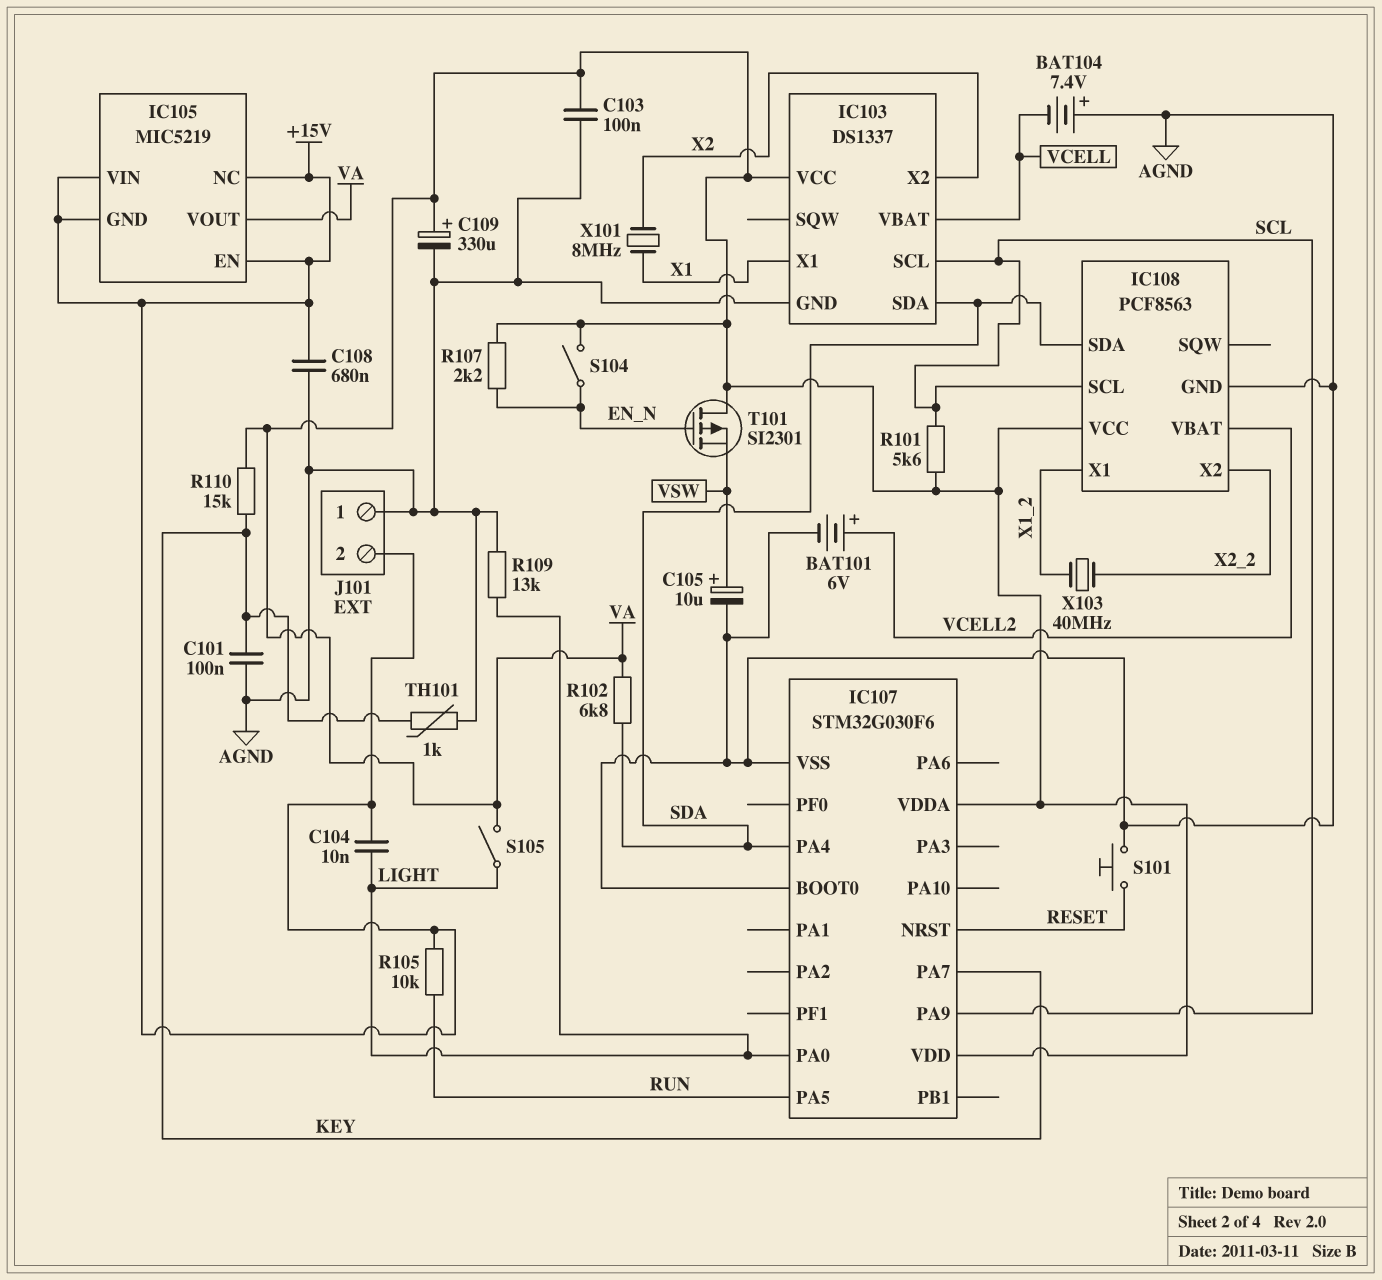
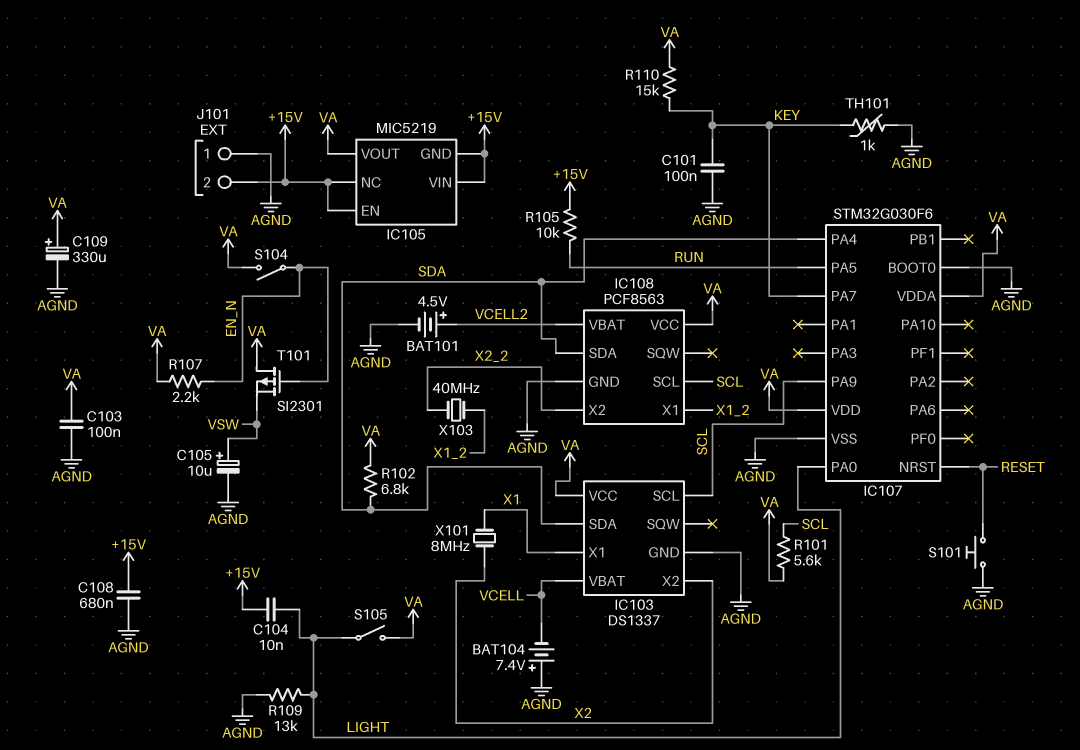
BAT101: 6V (plus VCELL2, minus AGND) -> 4.5V (plus VCELL2, minus AGND)

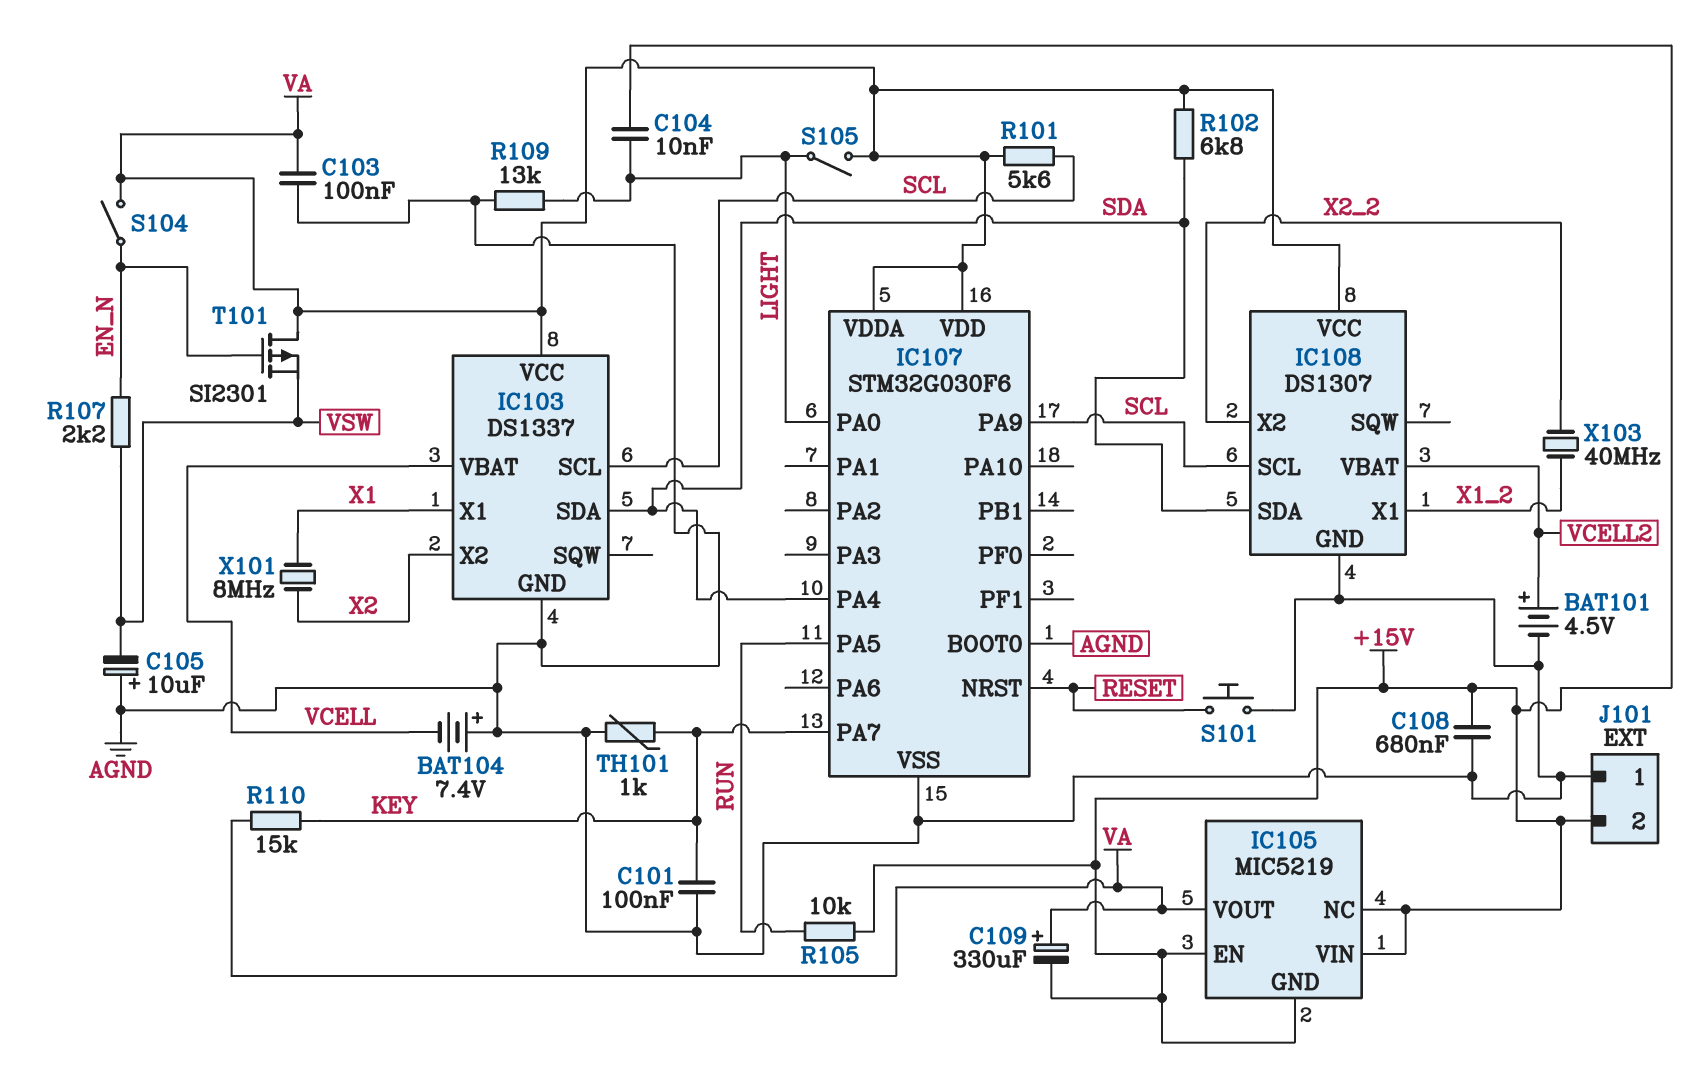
C105: 10uF (plus VSW, minus AGND) -> 10uF (plus AGND, minus VSW)
C109: 330uF (plus VA, minus AGND) -> 330uF (plus VA, minus +15V)
IC108: PCF8563 -> DS1307
R107: 2.2k (EN_N, VA) -> 2.2k (EN_N, VSW)

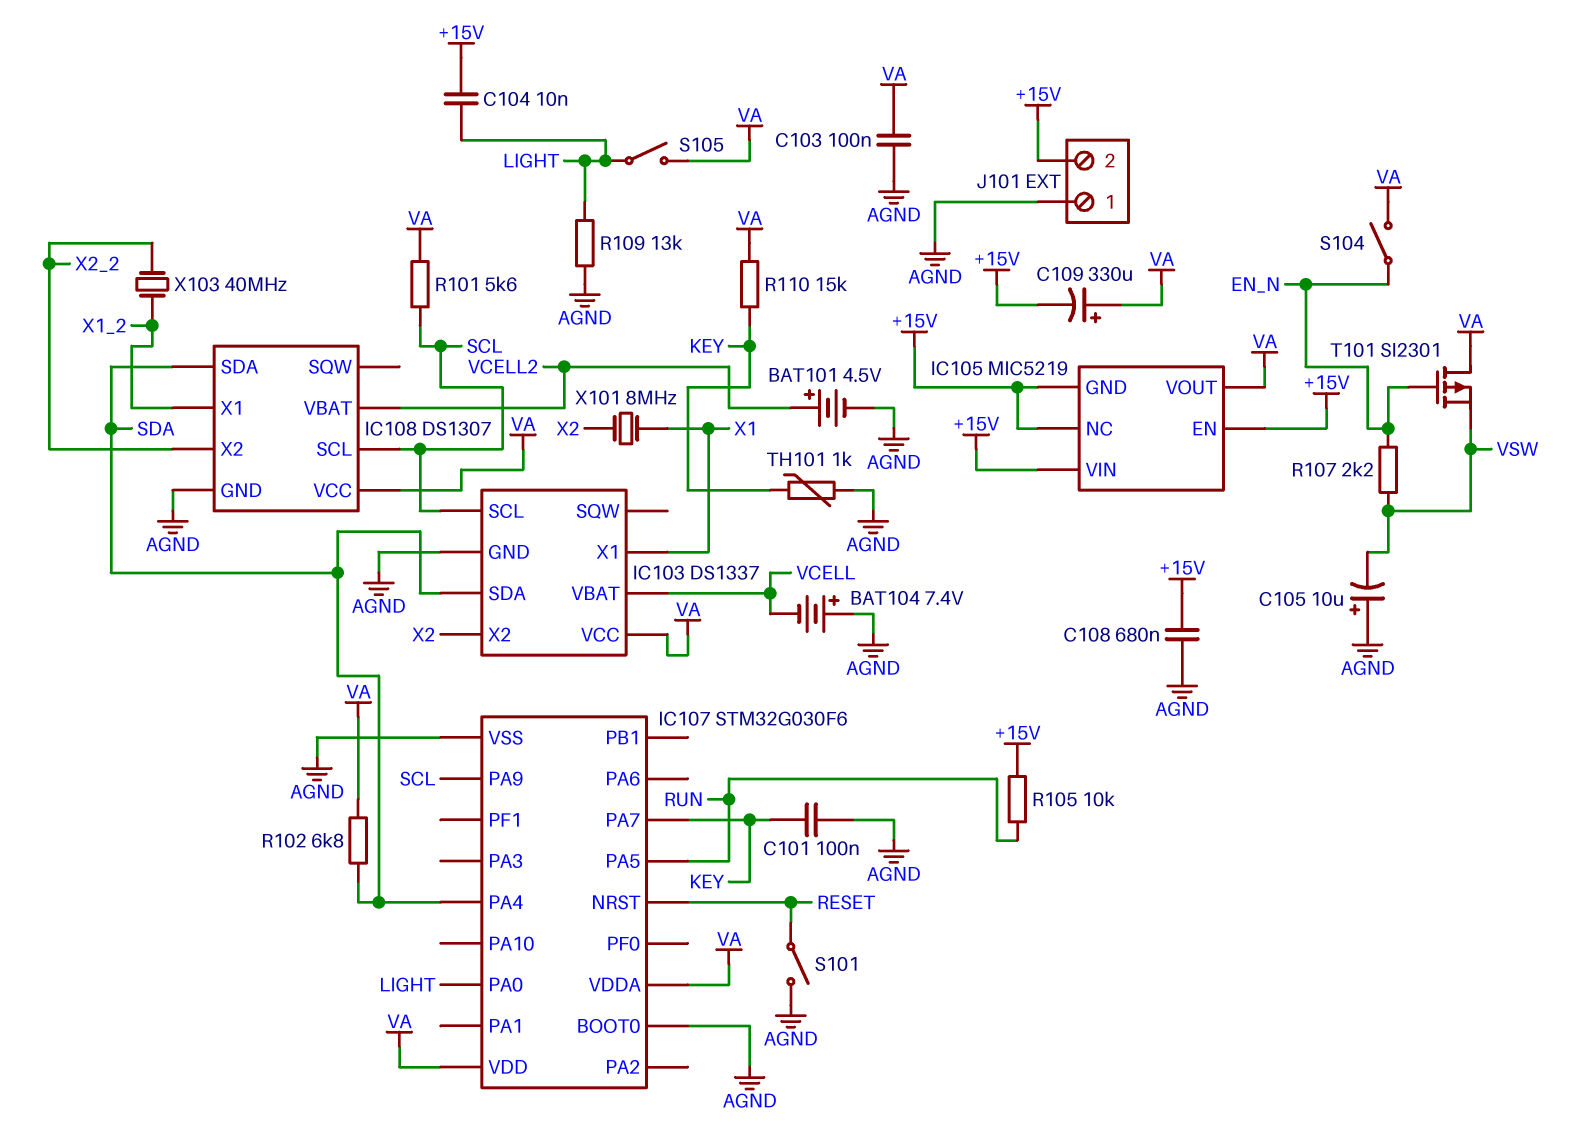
S101: button (AGND, RESET) -> switch (AGND, RESET)

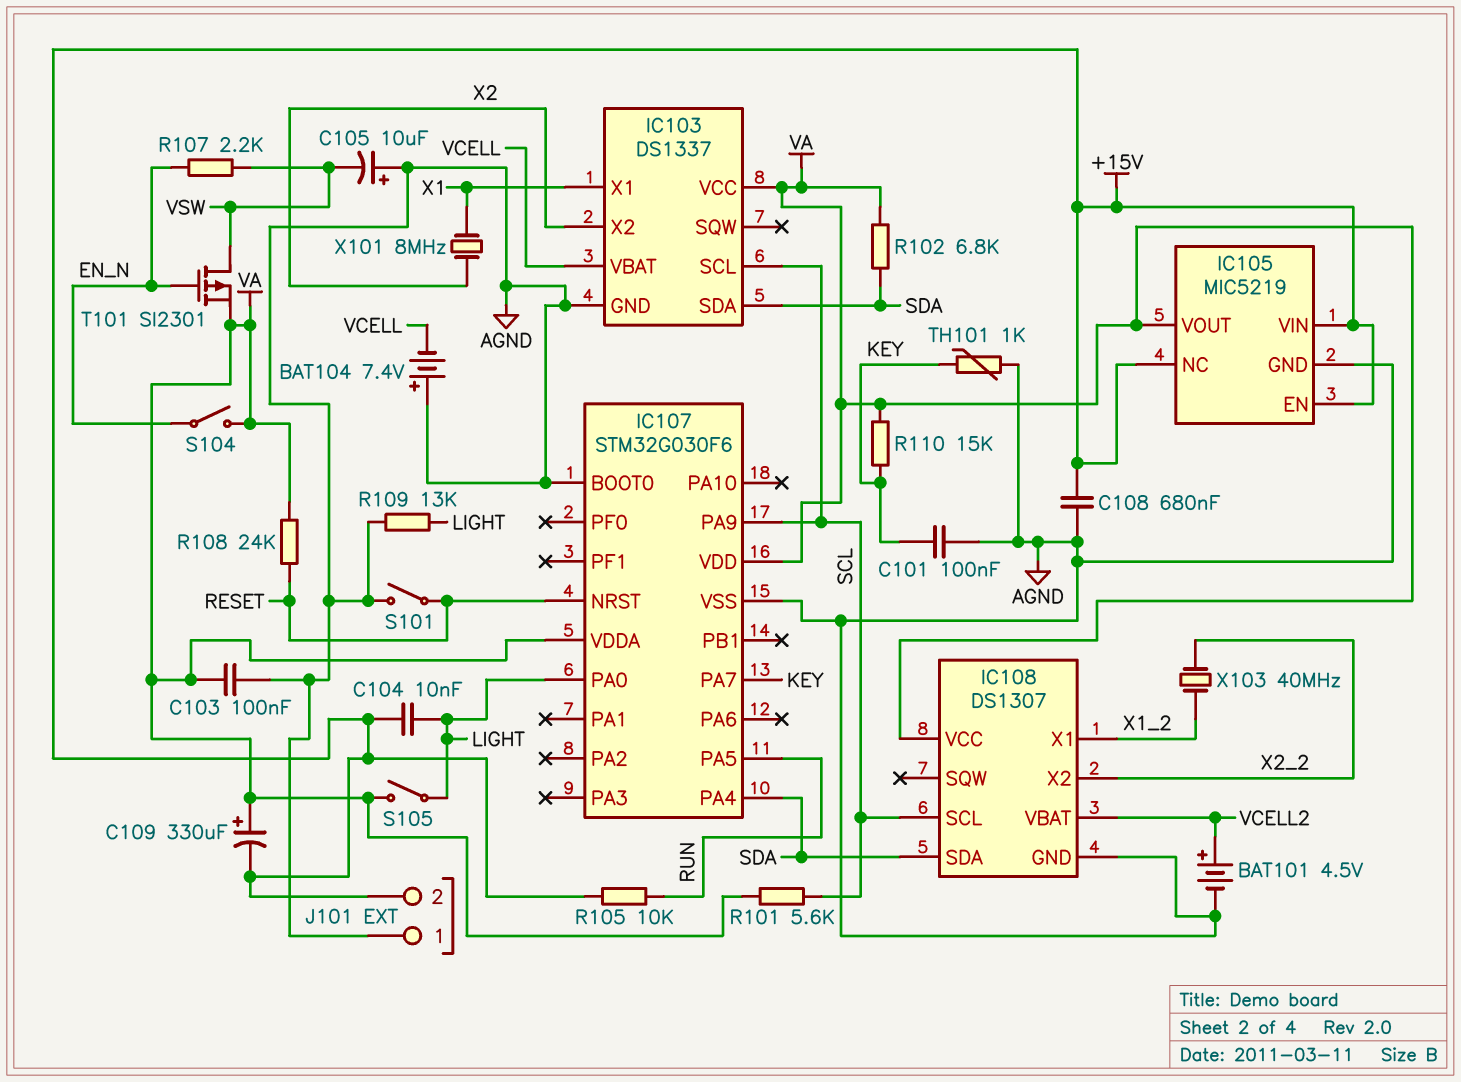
IC105 pin GND: +15V -> AGND
R108: none -> 24k (RESET, VA)
T101: PMOS SI2301 (G EN_N, D VA, S VSW) -> PMOS SI2301 (G EN_N, D VSW, S VA)

